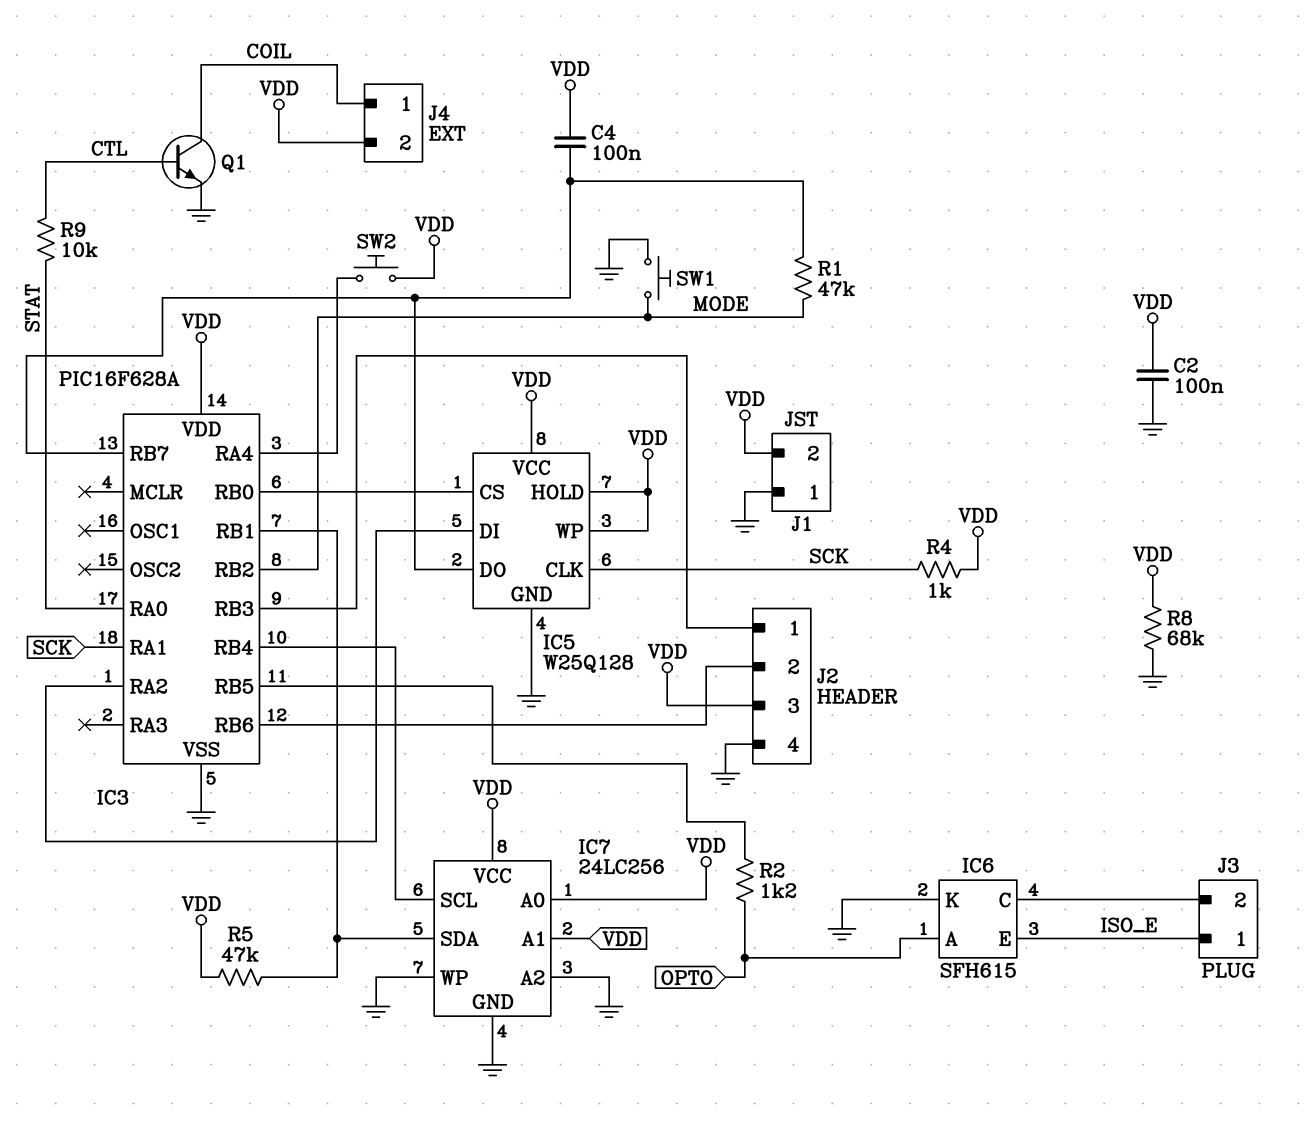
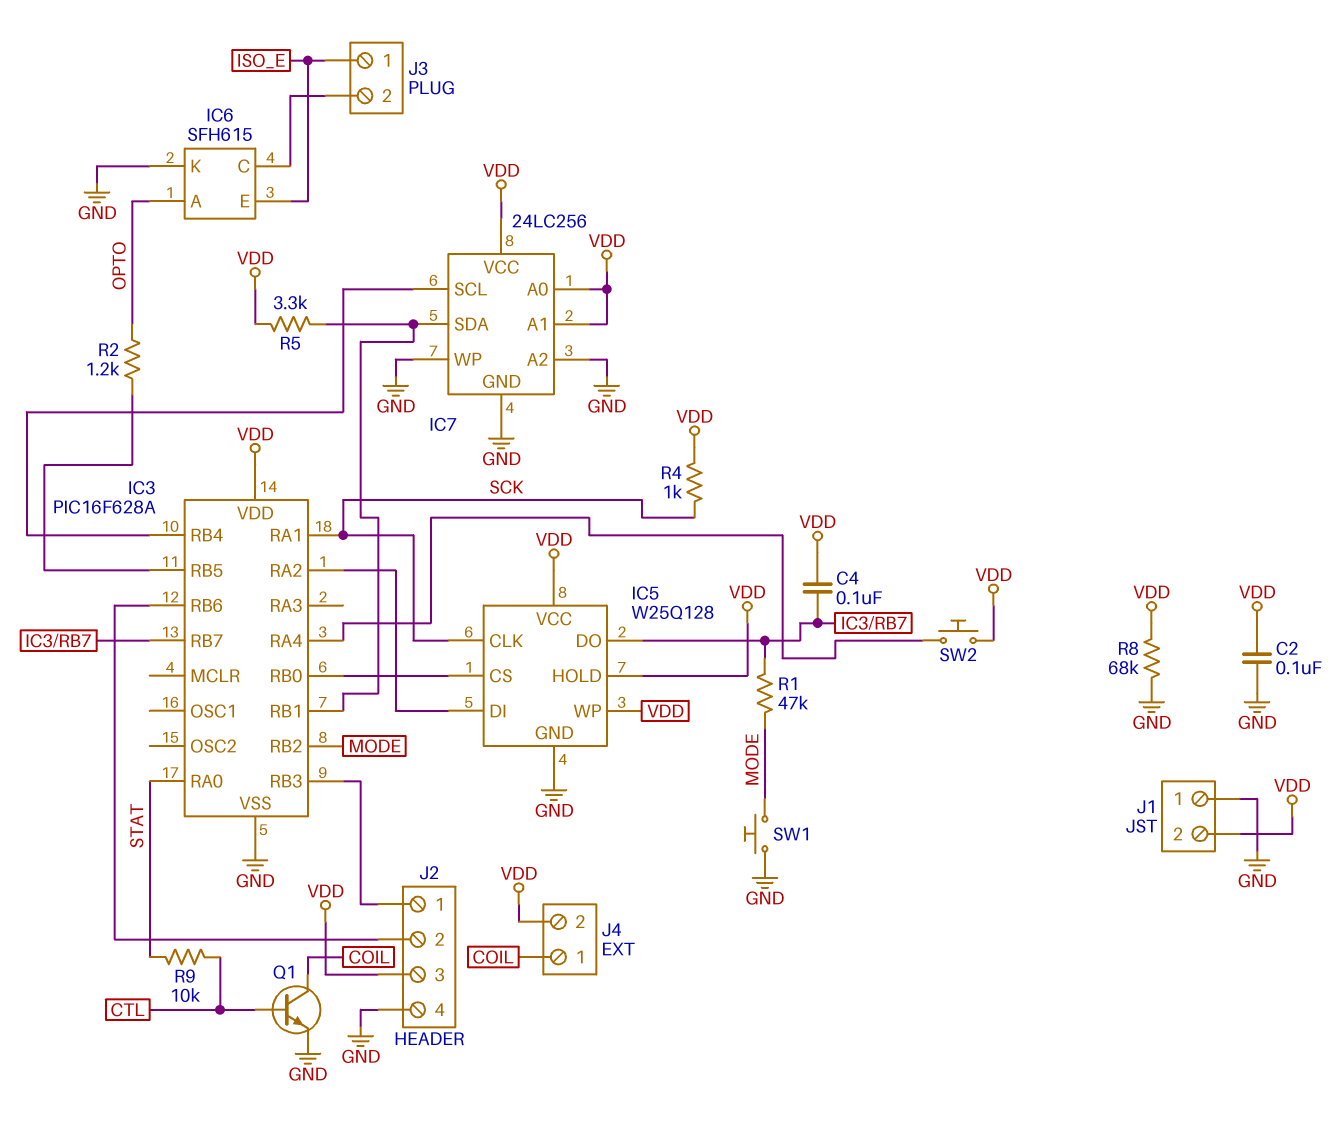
R5: 47k (IC3/RB1, VDD) -> 3.3k (IC3/RB1, VDD)

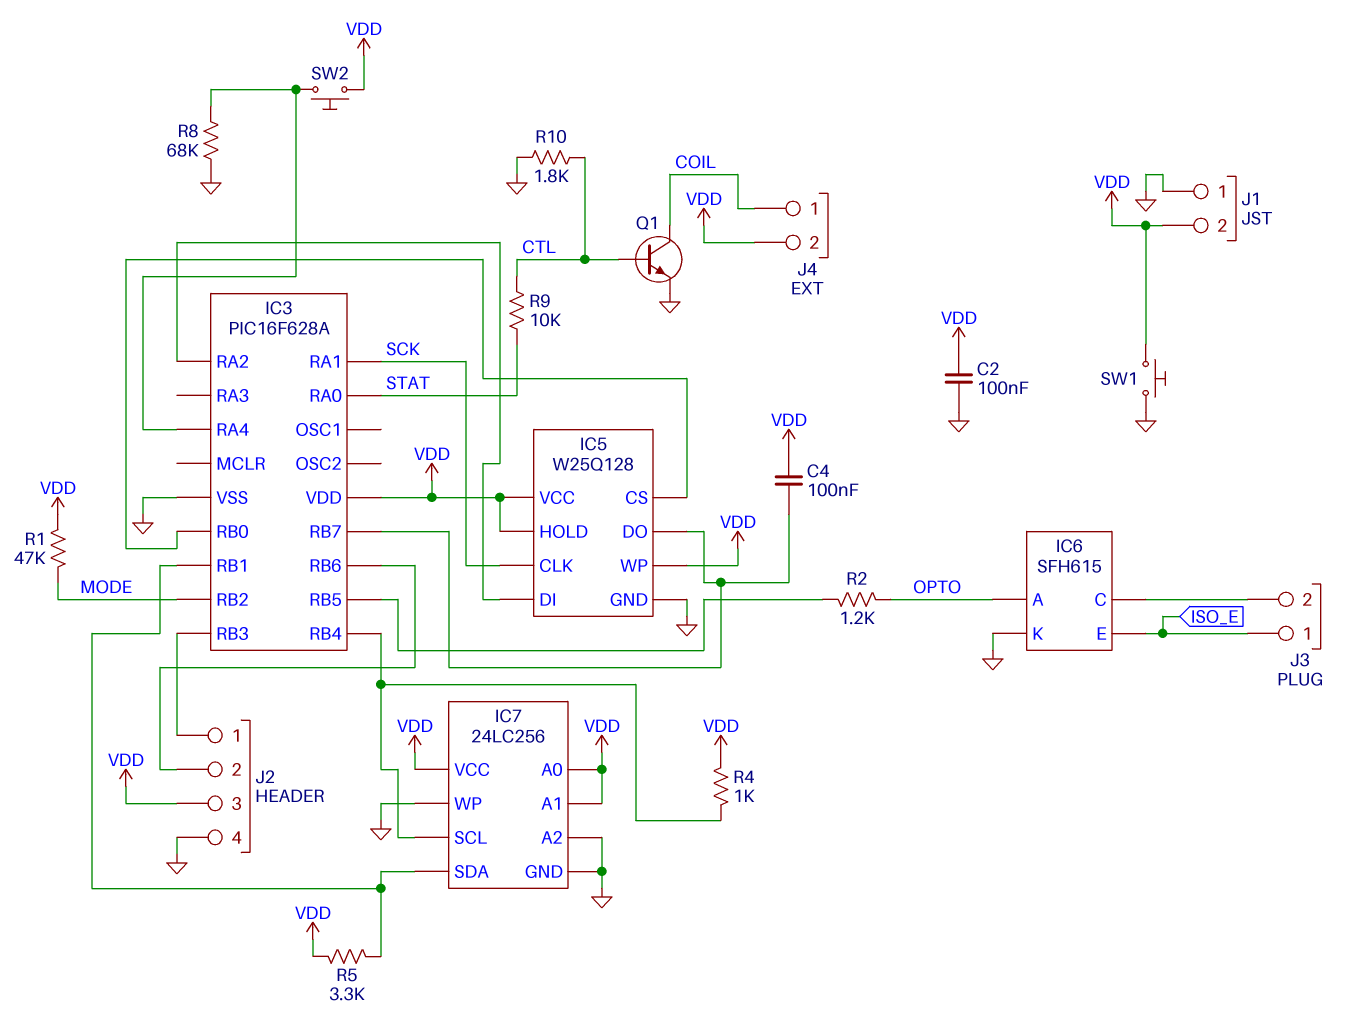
R1: 47k (IC3/RB7, MODE) -> 47k (MODE, VDD)
R4: 1k (SCK, VDD) -> 1k (IC3/RB4, VDD)
R8: 68k (GND, VDD) -> 68k (GND, IC3/RA4)
R10: none -> 1.8k (CTL, GND)
SW1: button (GND, MODE) -> button (GND, VDD)

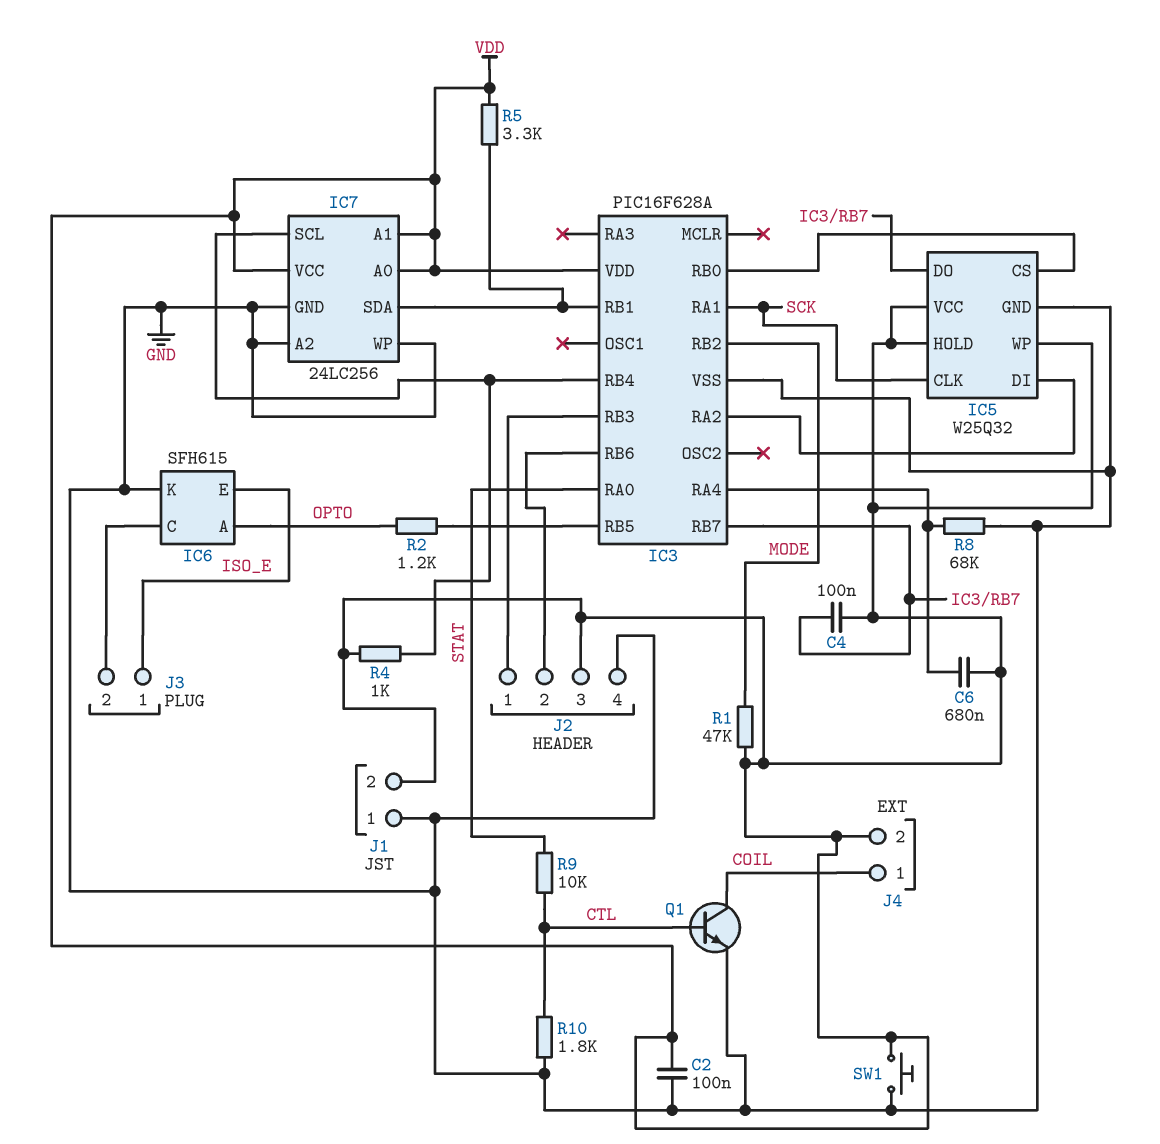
C6: none -> 680nF (IC3/RA4, VDD)
IC5: W25Q128 -> W25Q32
SW2: button (IC3/RA4, VDD) -> none

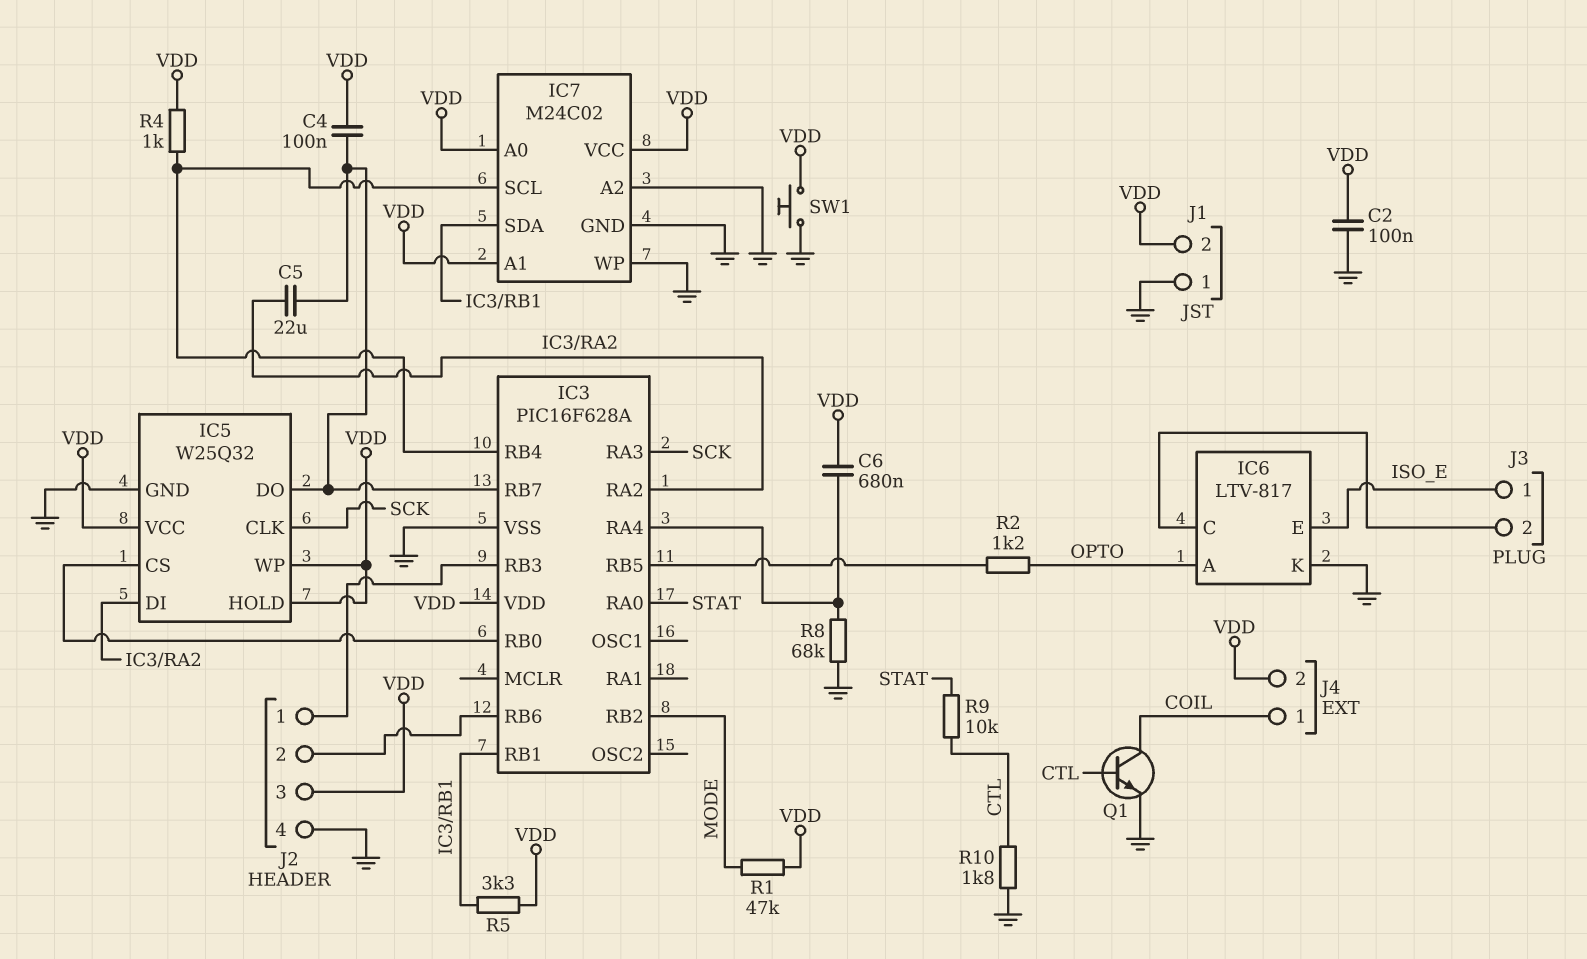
C5: none -> 22uF (IC3/RA2, IC3/RB7)
IC3 pin RA1: SCK -> none
IC3 pin RA3: none -> SCK
IC6: SFH615 -> LTV-817
IC7: 24LC256 -> M24C02

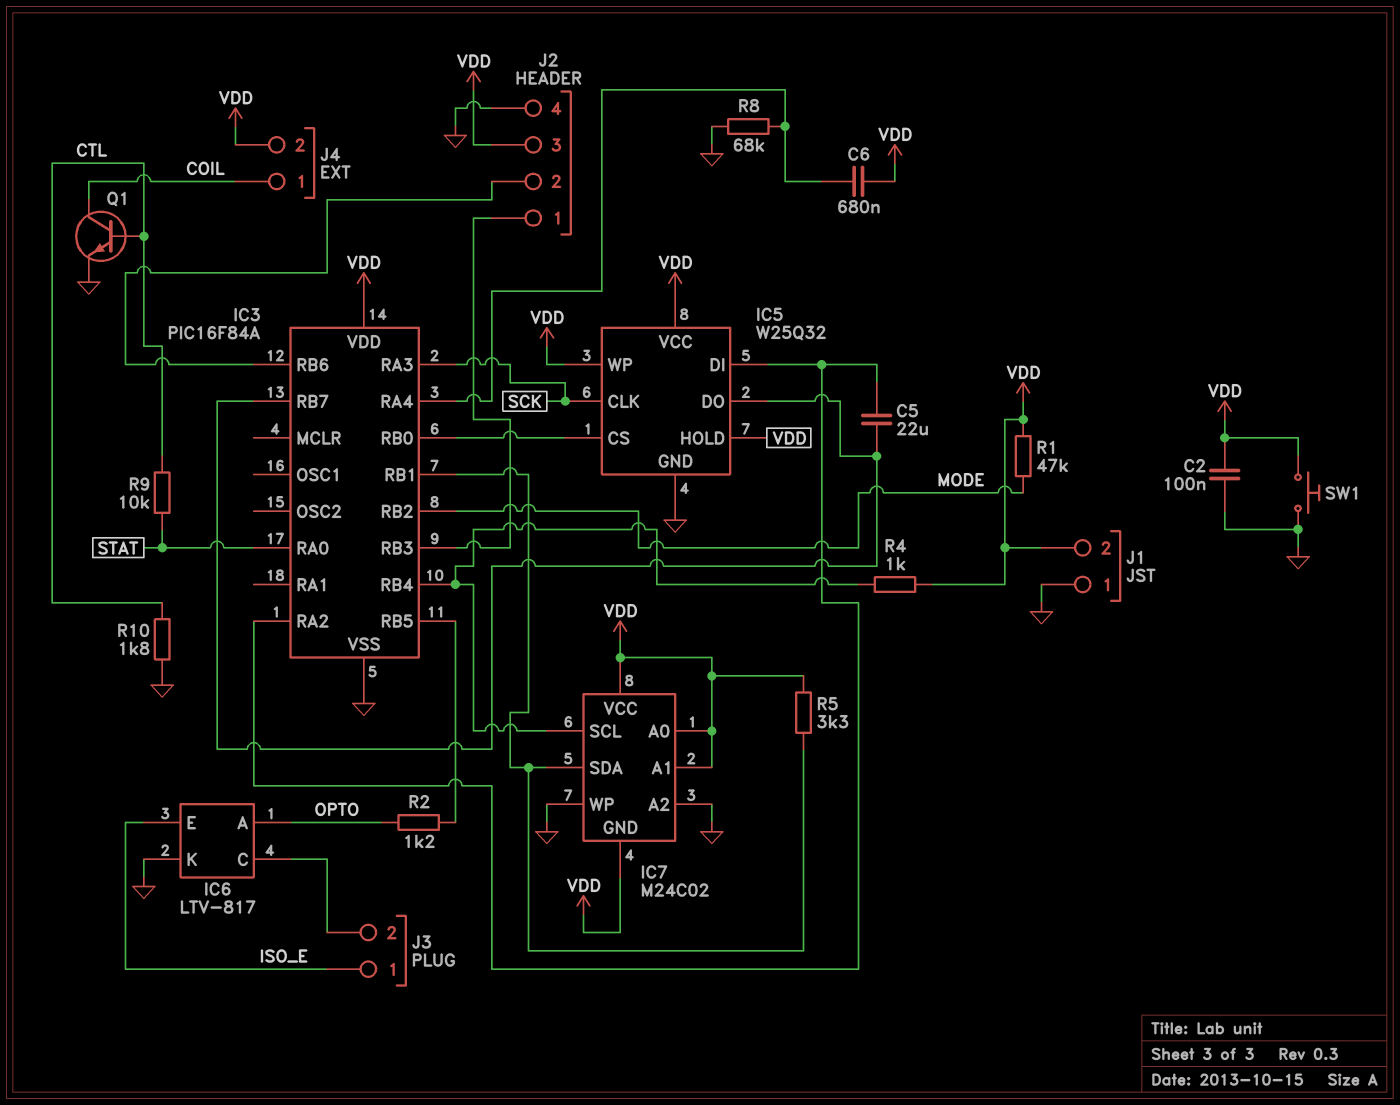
C4: 100nF (IC3/RB7, VDD) -> none
IC3: PIC16F628A -> PIC16F84A
IC7 pin GND: GND -> VDD

